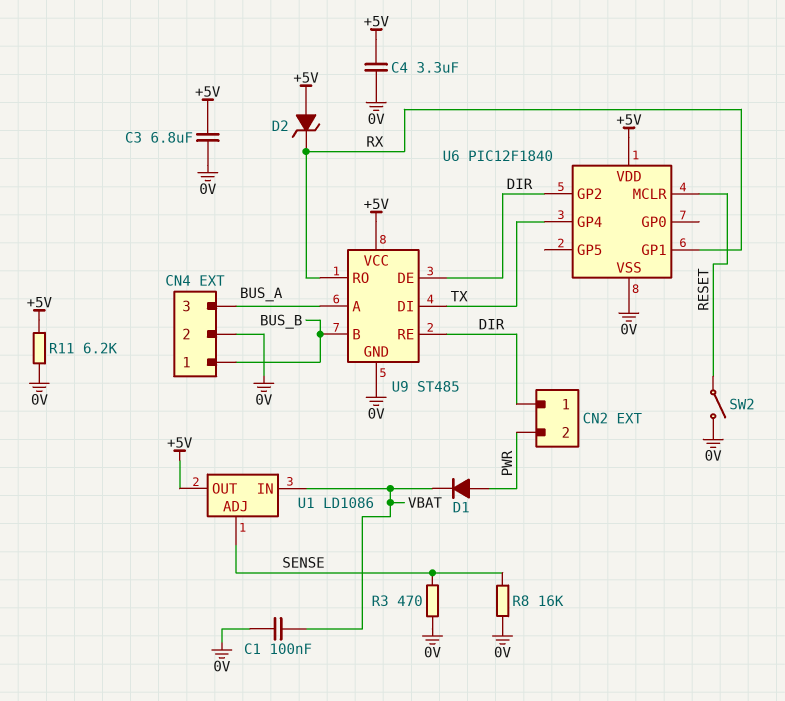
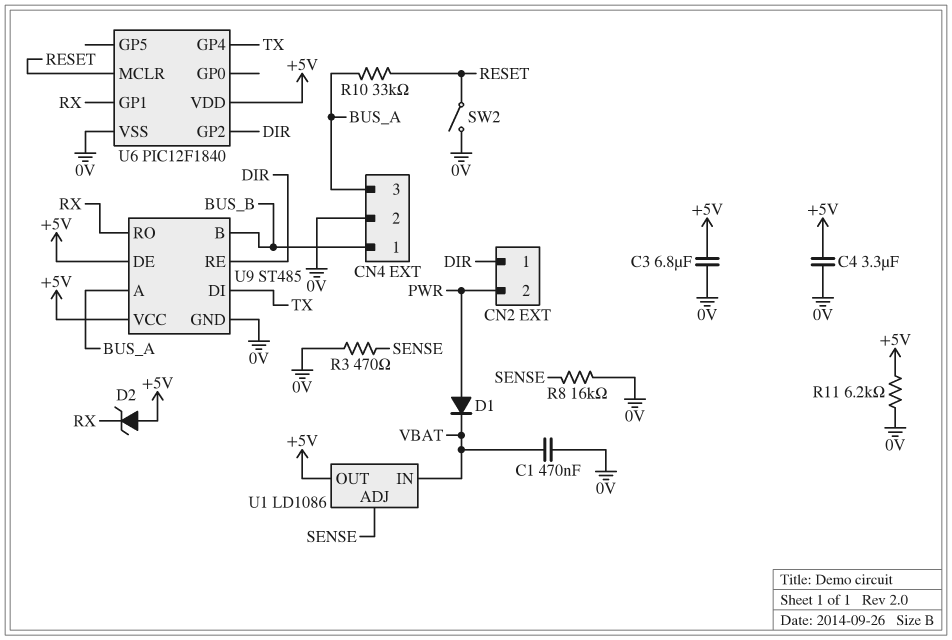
C1: 100nF (0V, VBAT) -> 470nF (0V, VBAT)
R10: none -> 33k (BUS_A, RESET)
U9 pin DE: DIR -> +5V

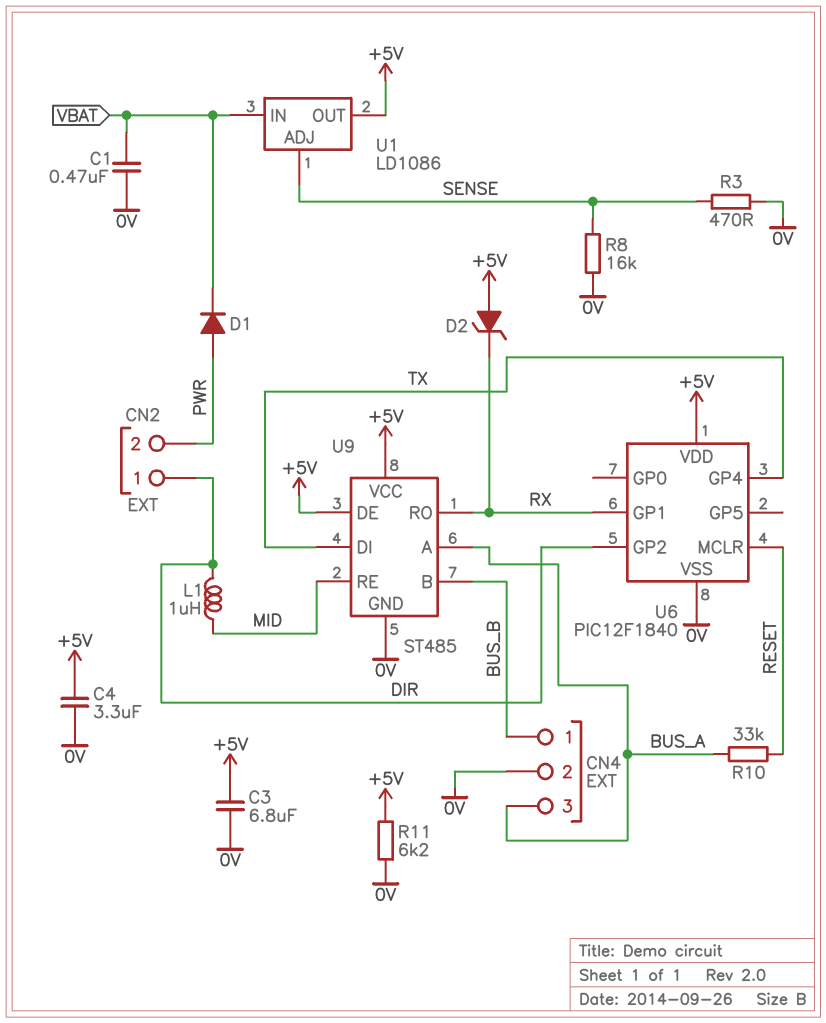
L1: none -> 1uH (DIR, MID)
SW2: switch (0V, RESET) -> none
U9 pin RE: DIR -> MID

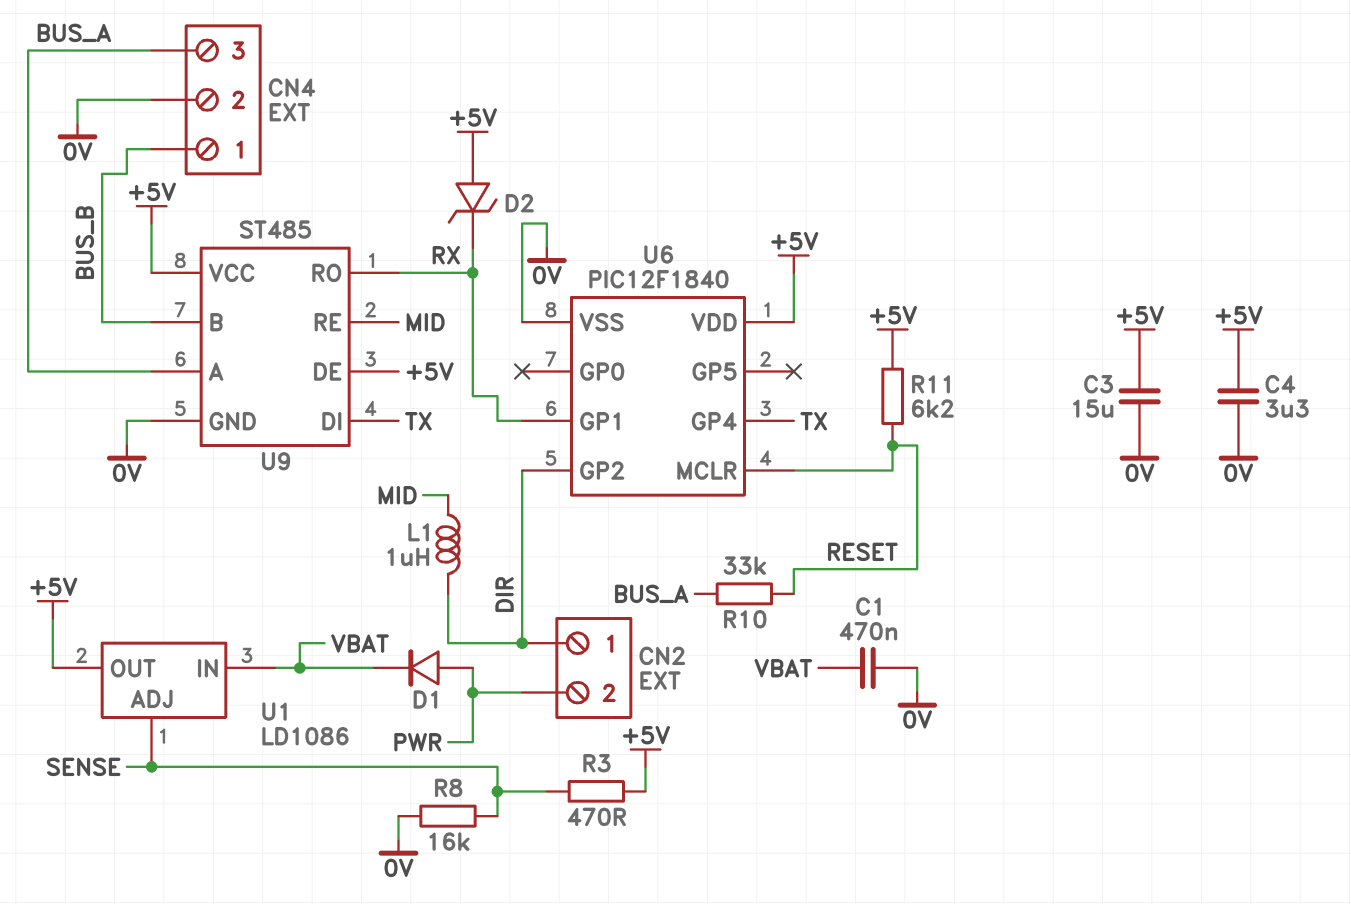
C3: 6.8uF (+5V, 0V) -> 15uF (+5V, 0V)
R3: 470 (0V, SENSE) -> 470 (+5V, SENSE)
R11: 6.2k (+5V, 0V) -> 6.2k (+5V, RESET)

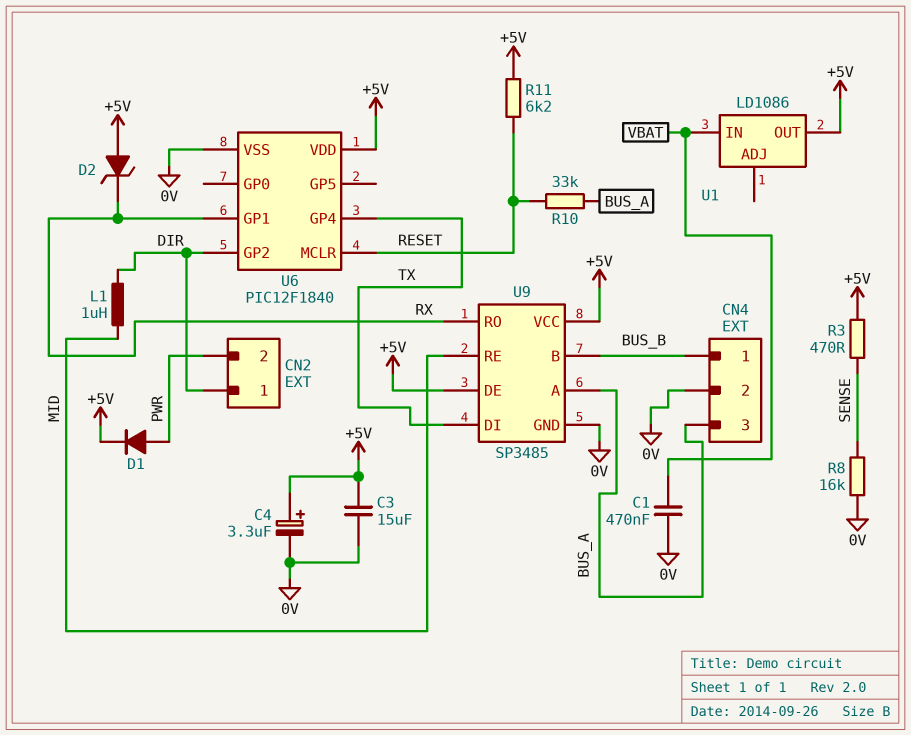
C4: 3.3uF (+5V, 0V) -> 3.3uF (plus +5V, minus 0V)
D1: diode (A PWR, K VBAT) -> diode (A PWR, K +5V)
U1 pin ADJ: SENSE -> none
U9: ST485 -> SP3485

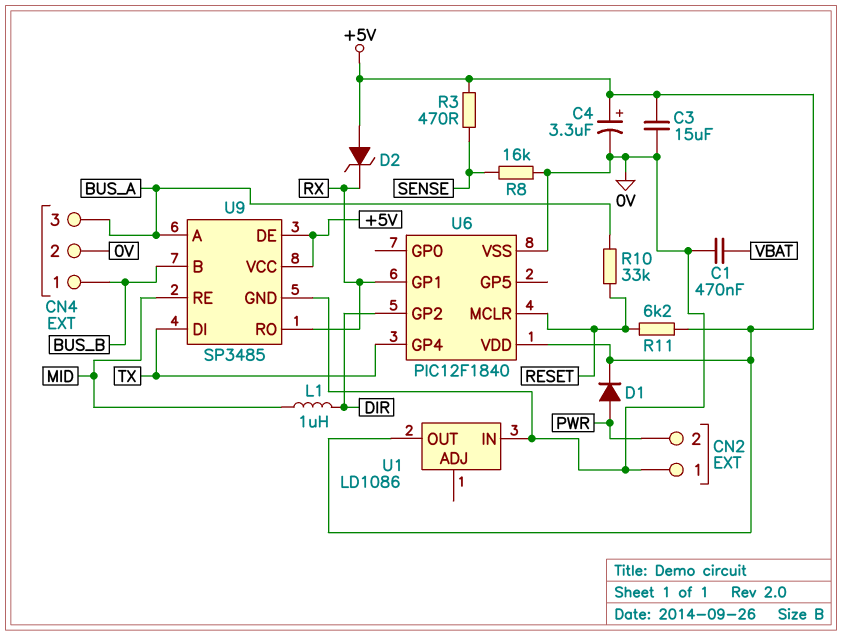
CN2 pin 1: DIR -> 0V
U1 pin IN: VBAT -> 0V

